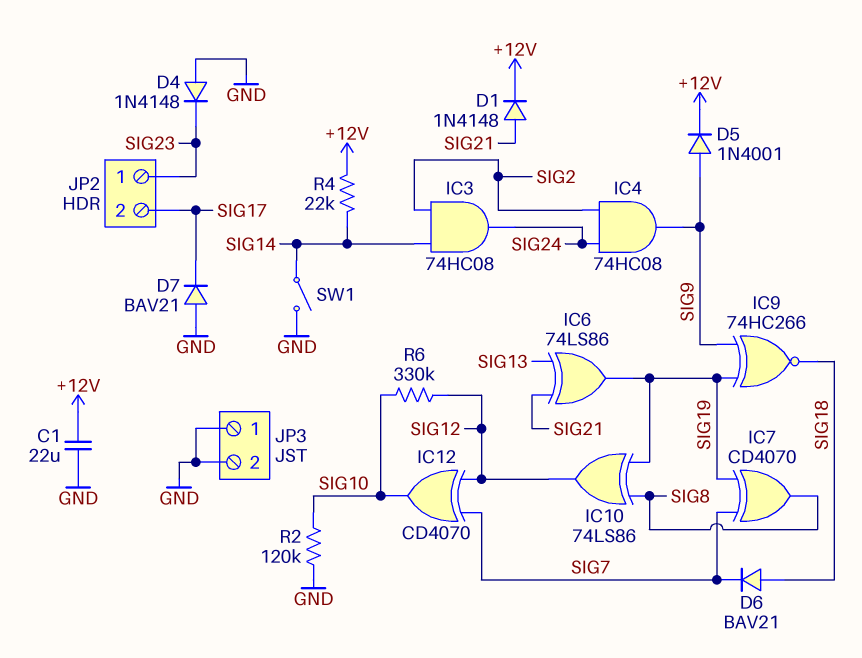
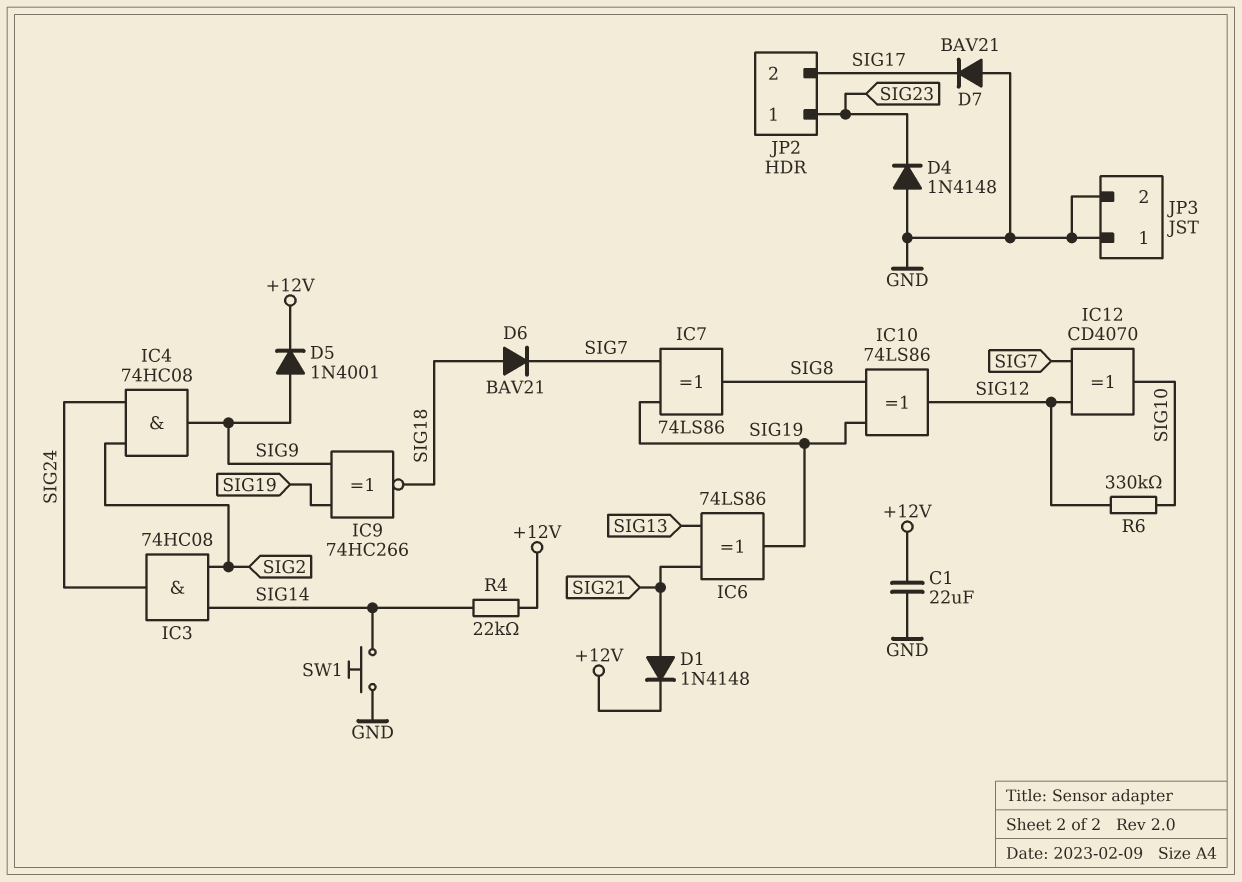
IC7: XOR CD4070 (in SIG7, in SIG19, out SIG8) -> XOR 74LS86 (in SIG7, in SIG19, out SIG8)
R2: 120k (GND, SIG10) -> none
SW1: switch (GND, SIG14) -> button (GND, SIG14)

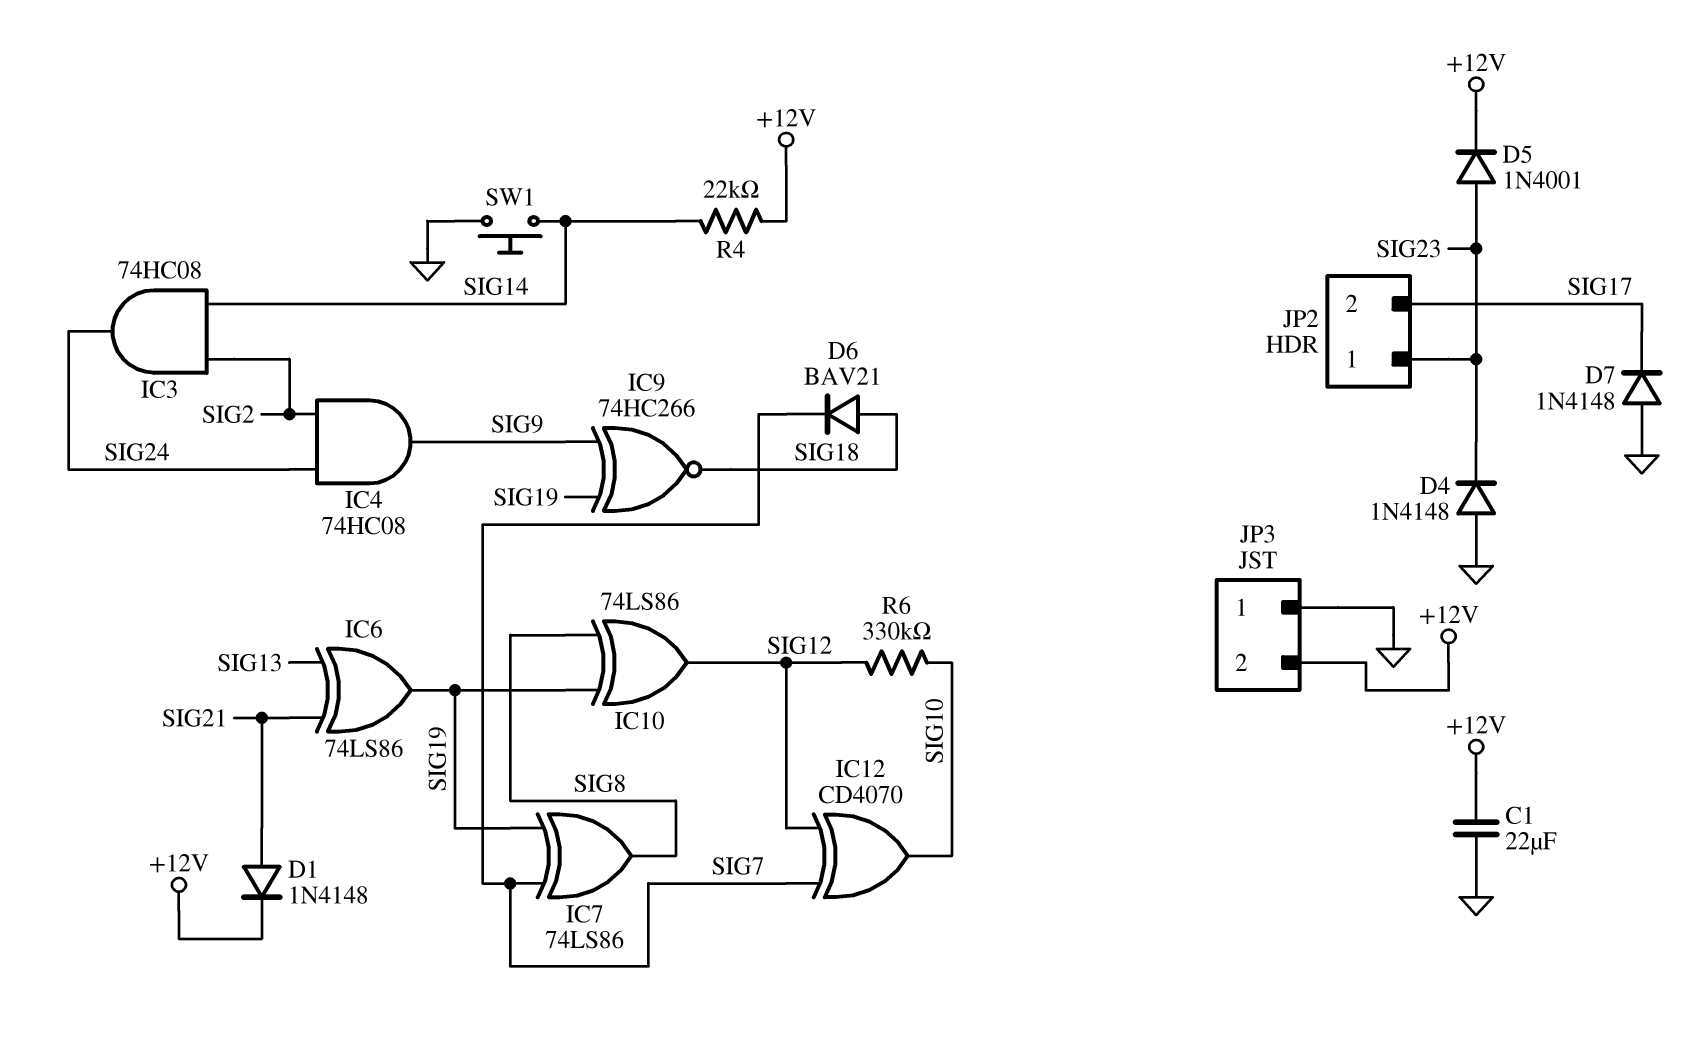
D5: diode 1N4001 (A SIG9, K +12V) -> diode 1N4001 (A SIG23, K +12V)
D7: diode BAV21 (A GND, K SIG17) -> diode 1N4148 (A GND, K SIG17)
JP3 pin 2: GND -> +12V

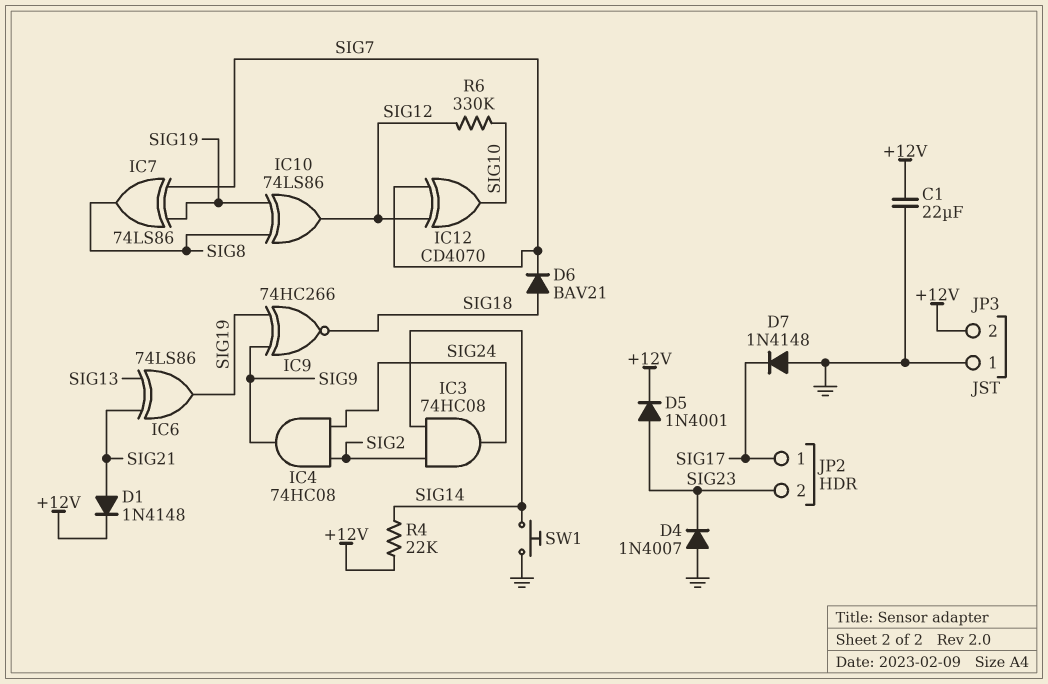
D4: diode 1N4148 (A GND, K SIG23) -> diode 1N4007 (A GND, K SIG23)
JP2 pin 1: SIG23 -> SIG17
JP2 pin 2: SIG17 -> SIG23

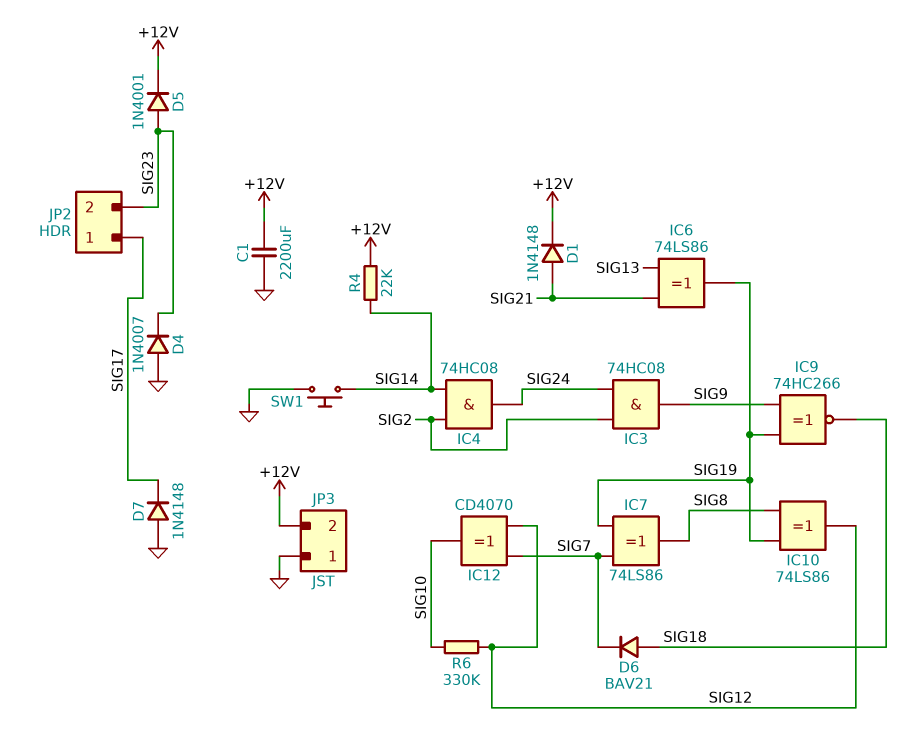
C1: 22uF (+12V, GND) -> 2200uF (+12V, GND)
IC3: AND 74HC08 (in SIG2, in SIG14, out SIG24) -> AND 74HC08 (in SIG2, in SIG24, out SIG9)
IC4: AND 74HC08 (in SIG2, in SIG24, out SIG9) -> AND 74HC08 (in SIG2, in SIG14, out SIG24)

